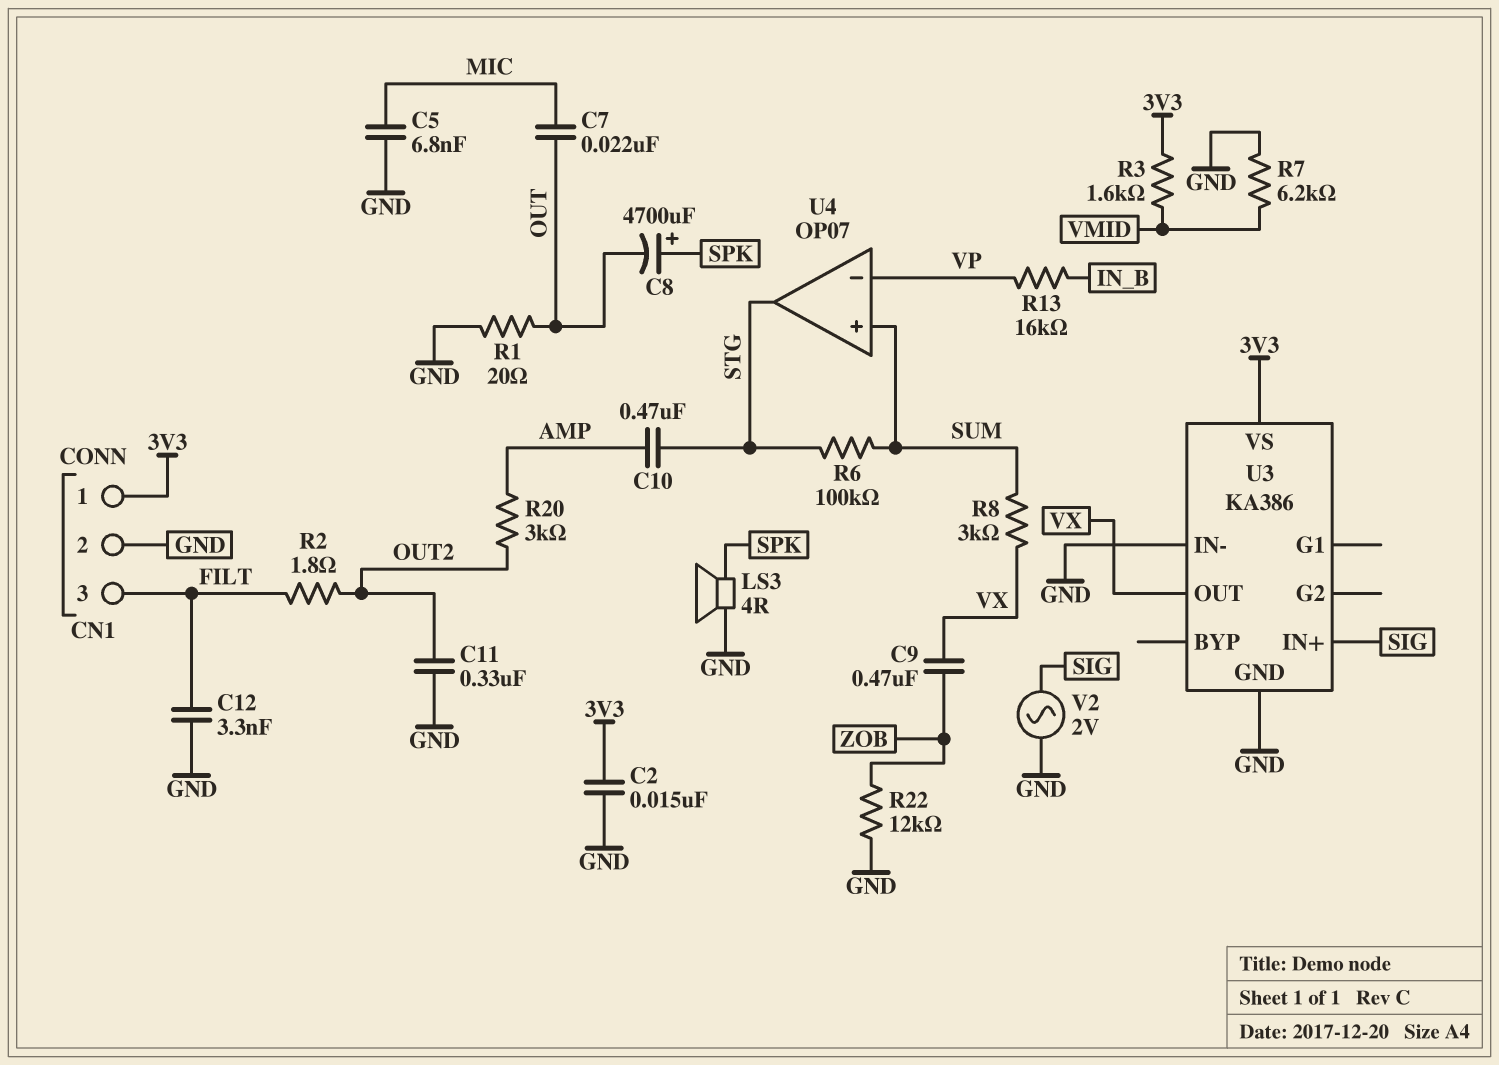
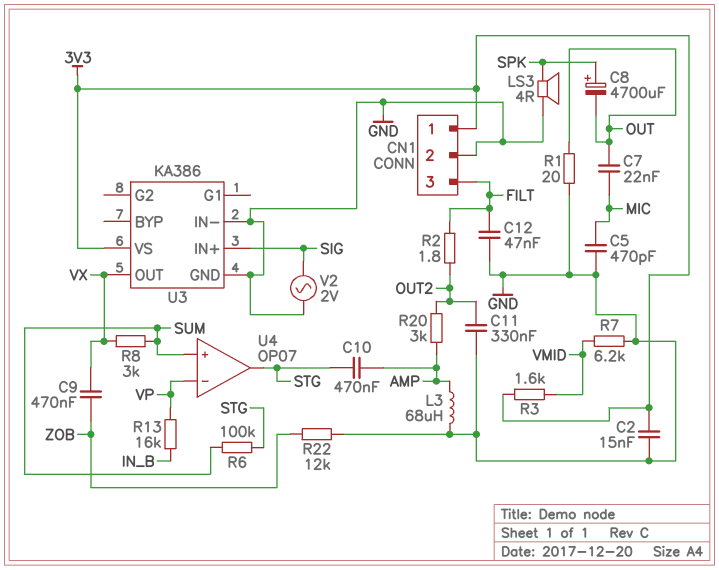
C5: 6.8nF (GND, MIC) -> 470pF (GND, MIC)
C12: 3.3nF (FILT, GND) -> 47nF (FILT, GND)
L3: none -> 68uH (AMP, GND)

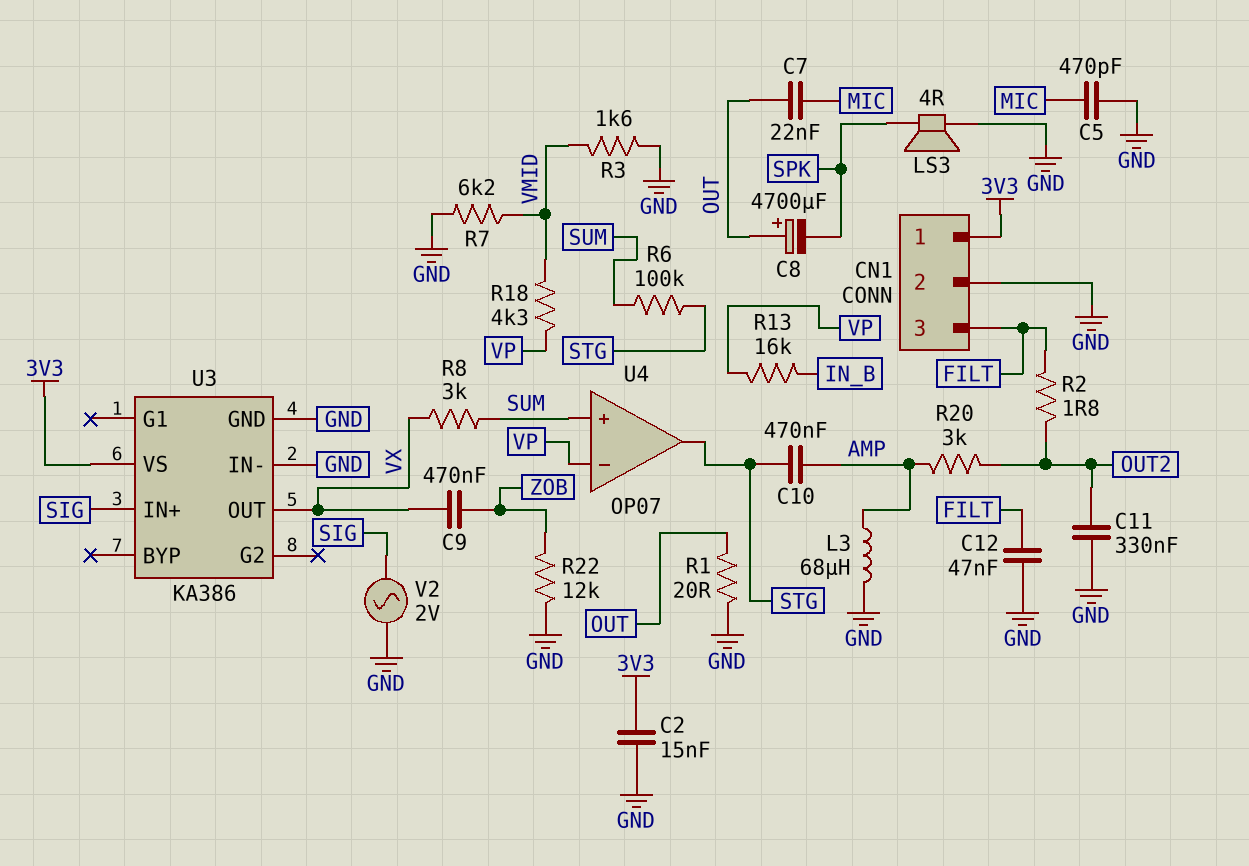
C8: 4700uF (plus SPK, minus OUT) -> 4700uF (plus OUT, minus SPK)
R3: 1.6k (3V3, VMID) -> 1.6k (GND, VMID)
R18: none -> 4.3k (VMID, VP)

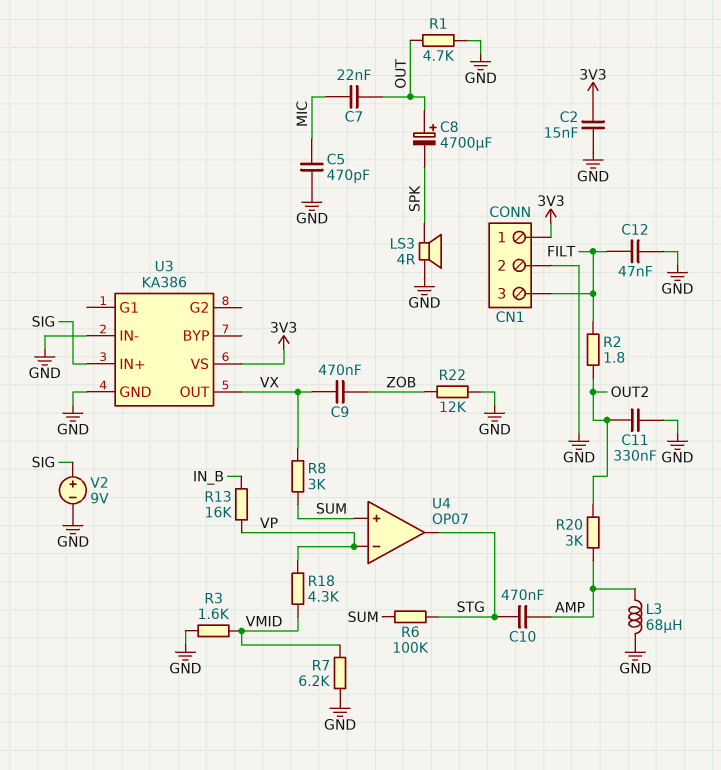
R1: 20 (GND, OUT) -> 4.7k (GND, OUT)
V2: AC 2V (GND, SIG) -> 9V (plus SIG, minus GND)

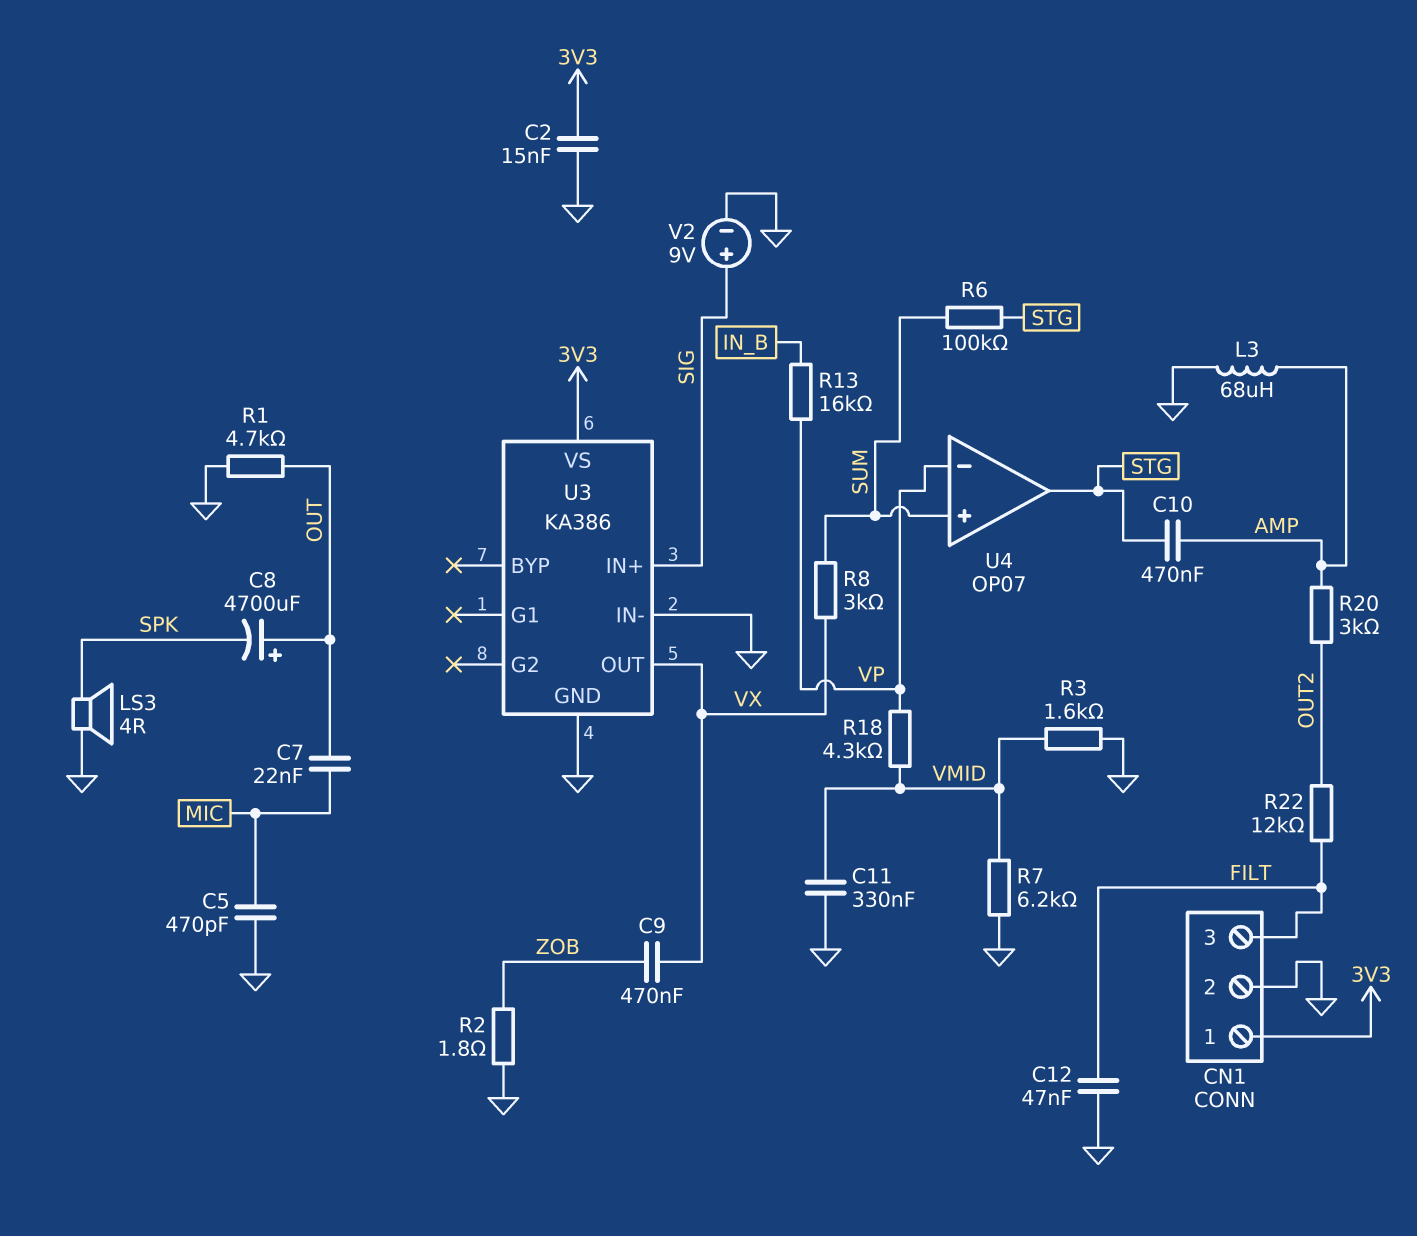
C11: 330nF (GND, OUT2) -> 330nF (GND, VMID)
R2: 1.8 (FILT, OUT2) -> 1.8 (GND, ZOB)
R22: 12k (GND, ZOB) -> 12k (FILT, OUT2)

